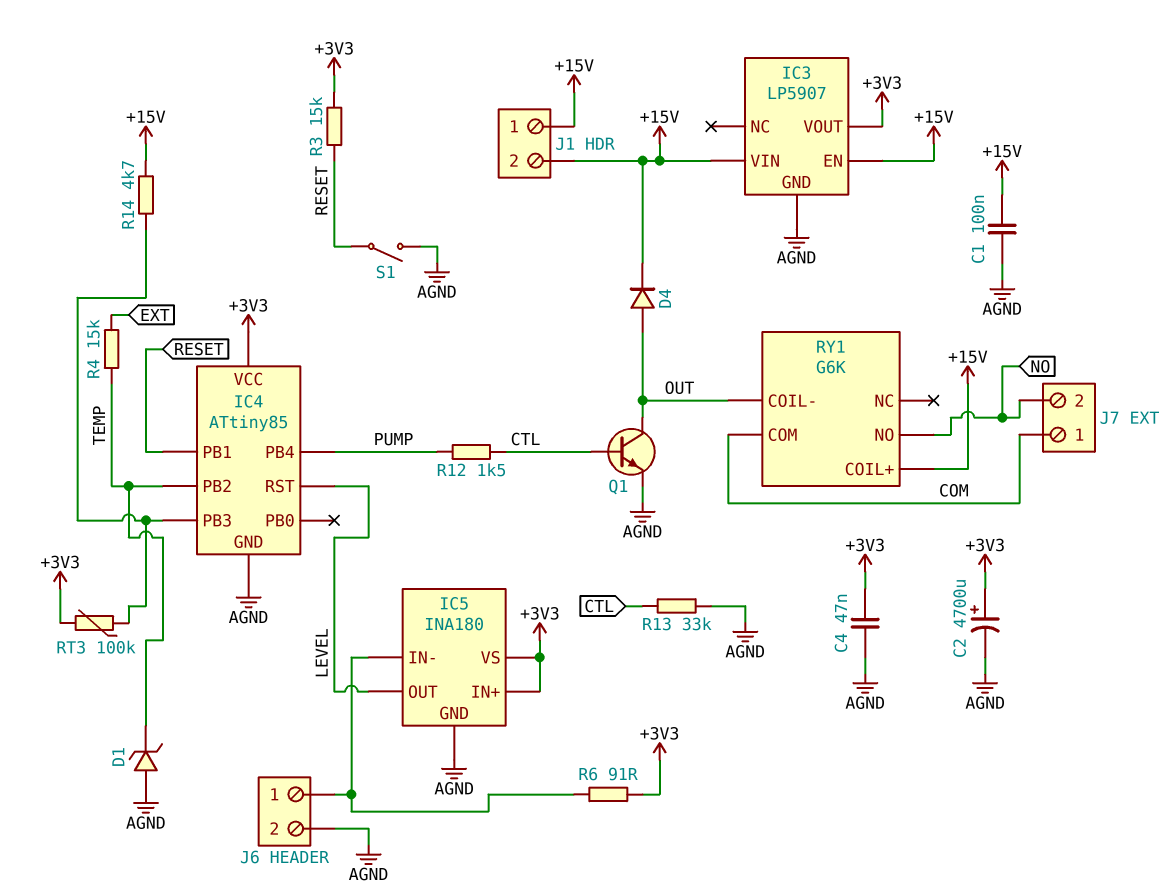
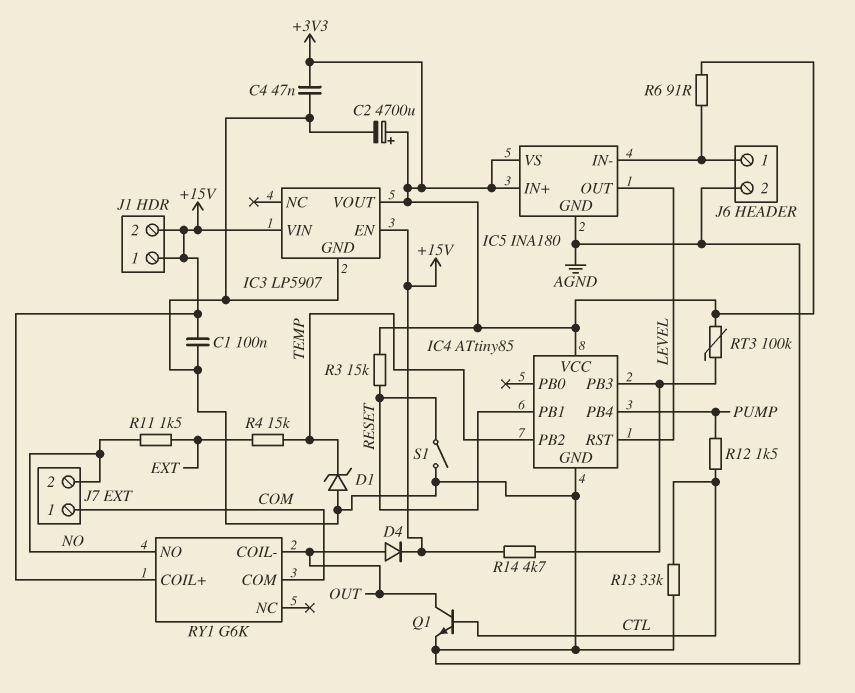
R11: none -> 1.5k (EXT, NO)

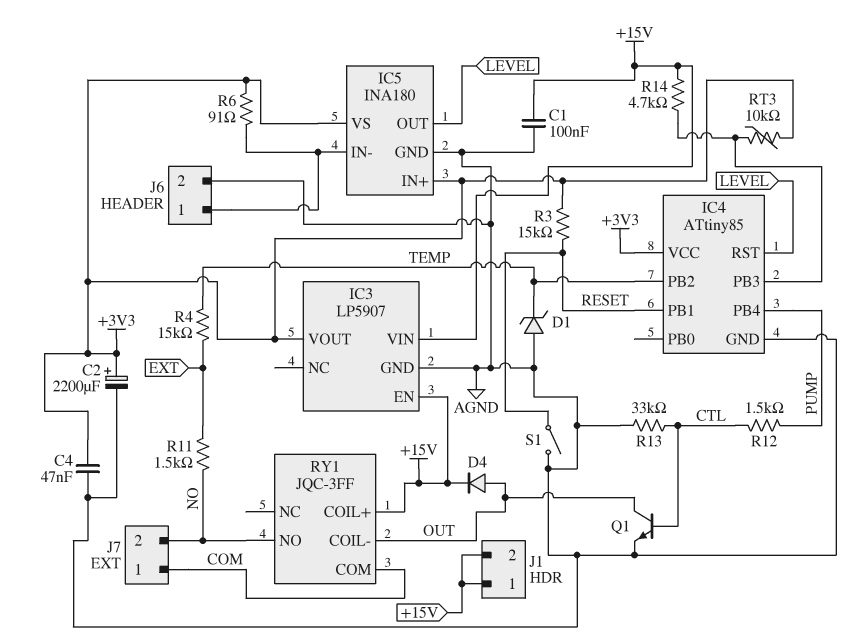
C2: 4700uF (plus +3V3, minus AGND) -> 2200uF (plus +3V3, minus AGND)
RT3: 100k (+3V3, IC4/PB3) -> 10k (+3V3, IC4/PB3)
RY1: G6K -> JQC-3FF

